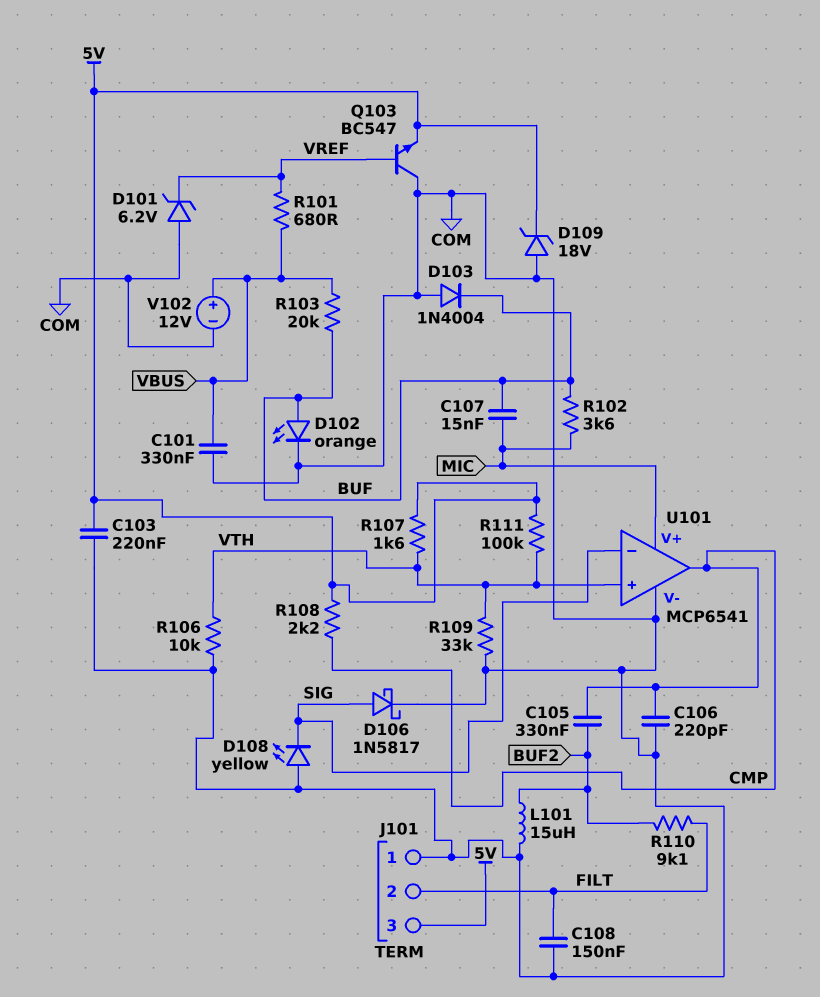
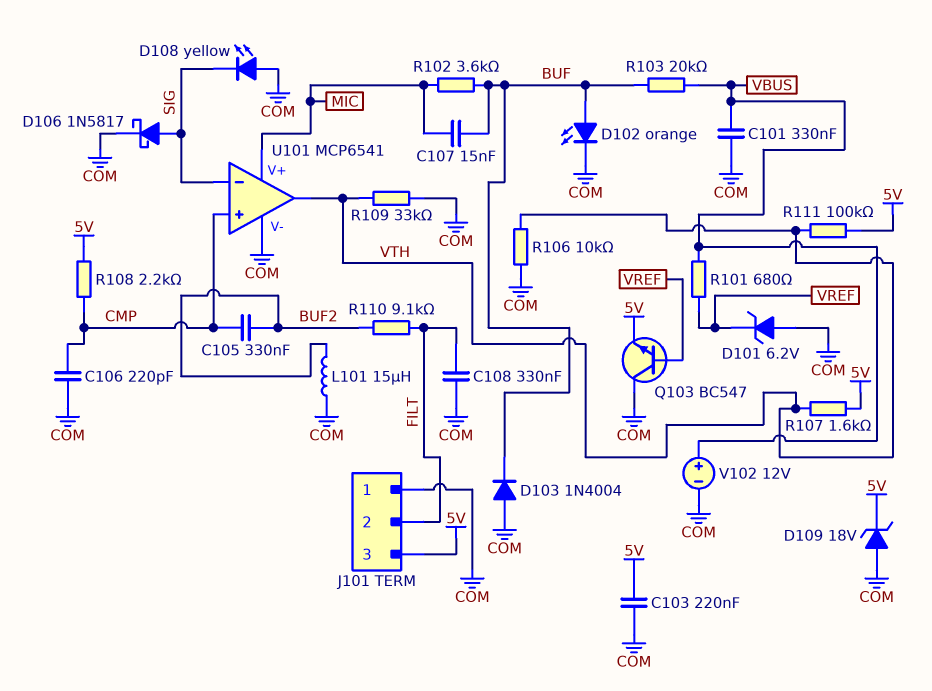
C108: 150nF (COM, FILT) -> 330nF (COM, FILT)
U101 pin in+: VTH -> CMP
U101 pin out: CMP -> VTH

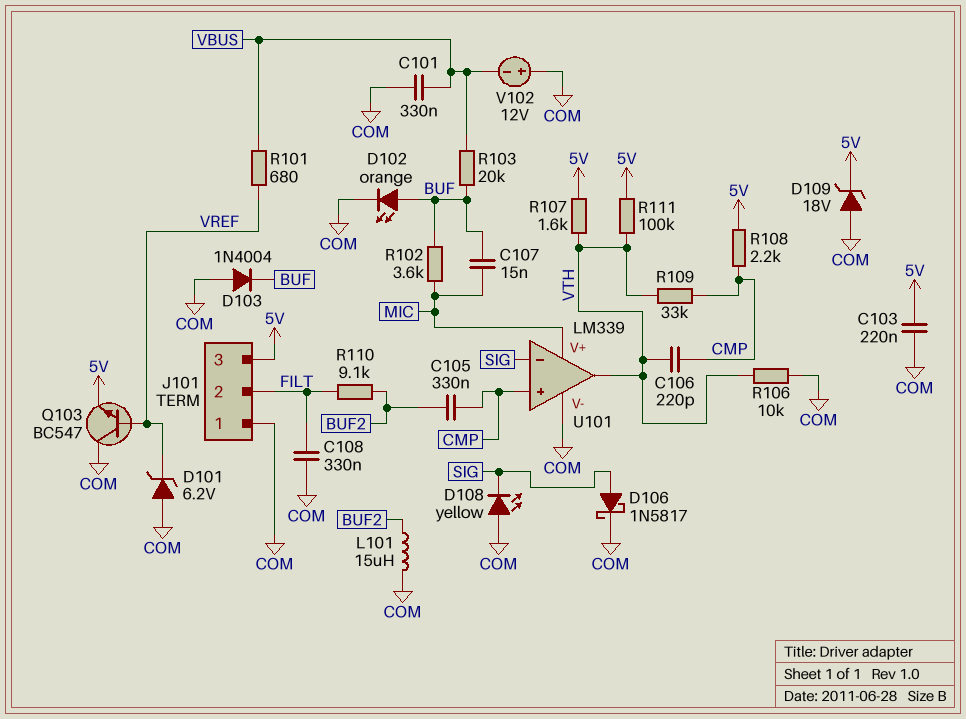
C106: 220pF (CMP, COM) -> 220pF (CMP, VTH)
R109: 33k (COM, VTH) -> 33k (CMP, VTH)
U101: MCP6541 -> LM339
V102: 12V (plus VBUS, minus COM) -> 12V (plus COM, minus VBUS)

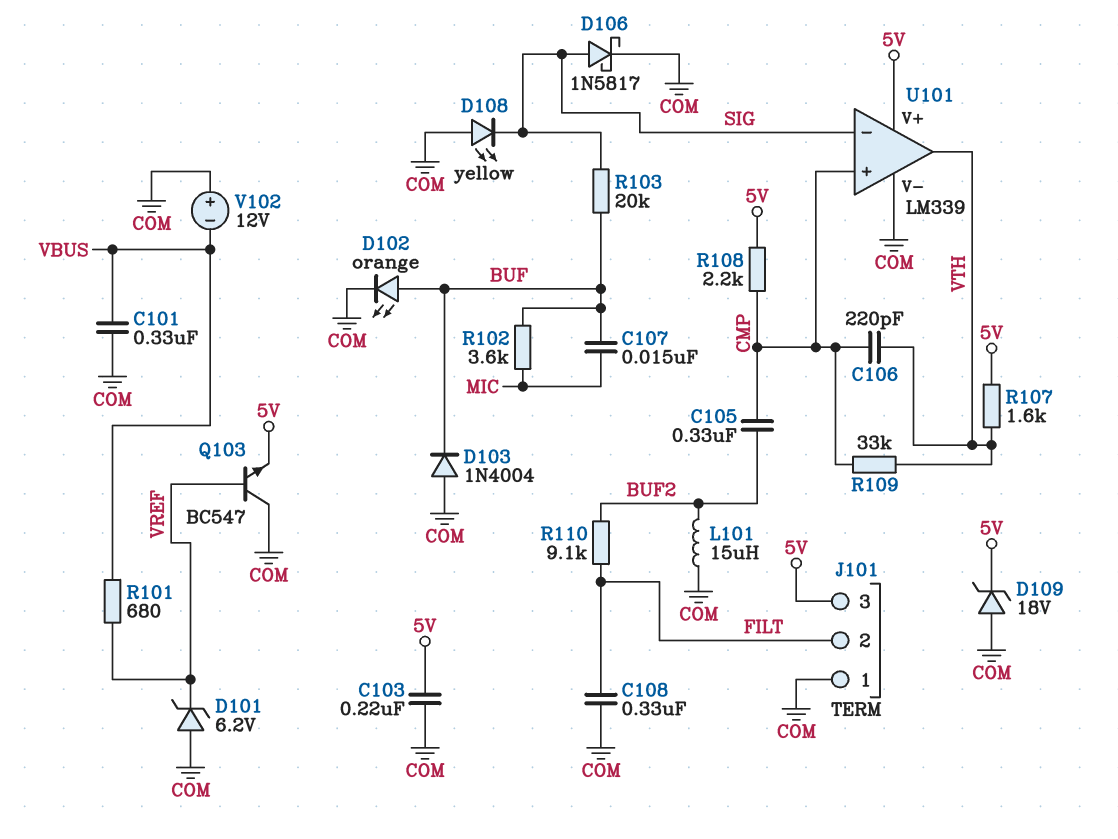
R103: 20k (BUF, VBUS) -> 20k (BUF, SIG)
R106: 10k (COM, VTH) -> none
R111: 100k (5V, VTH) -> none
U101 pin V+: MIC -> 5V

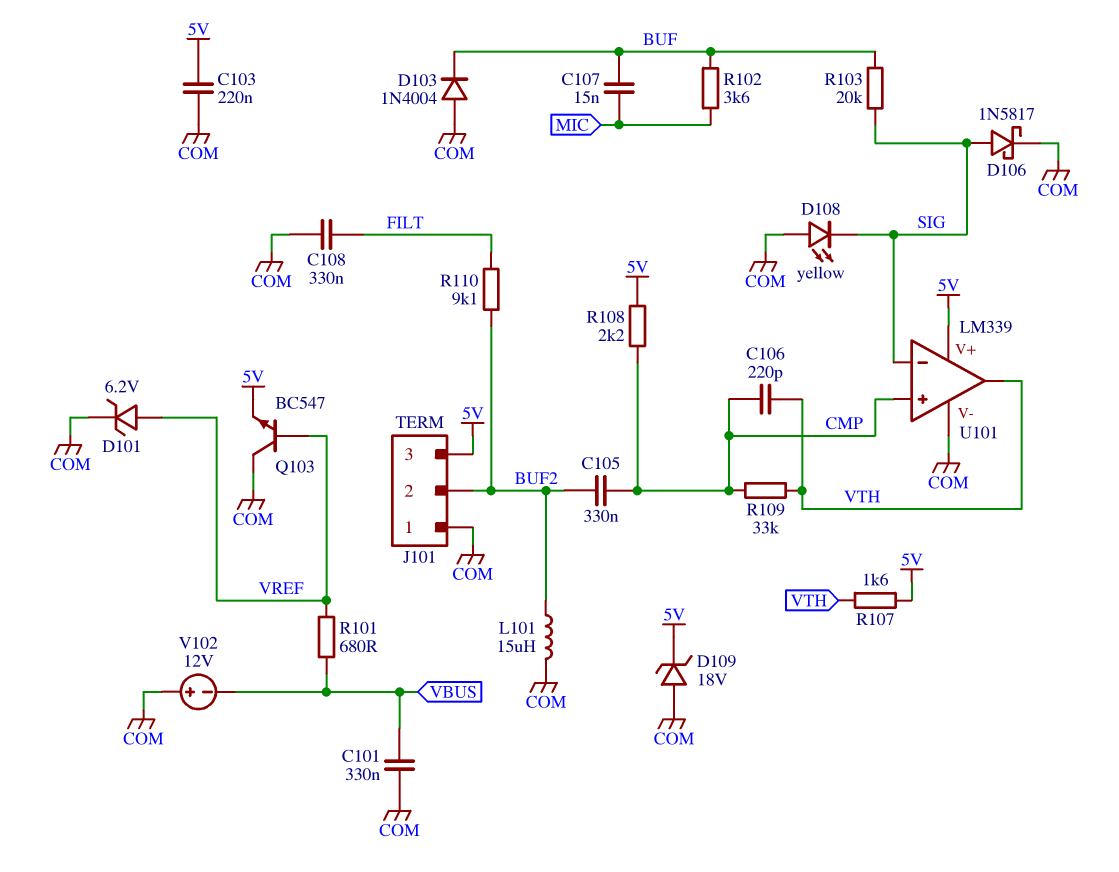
D101: zener 6.2V (A COM, K VREF) -> zener 6.2V (A VREF, K COM)
D102: LED orange (A BUF, K COM) -> none
J101 pin 2: FILT -> BUF2

